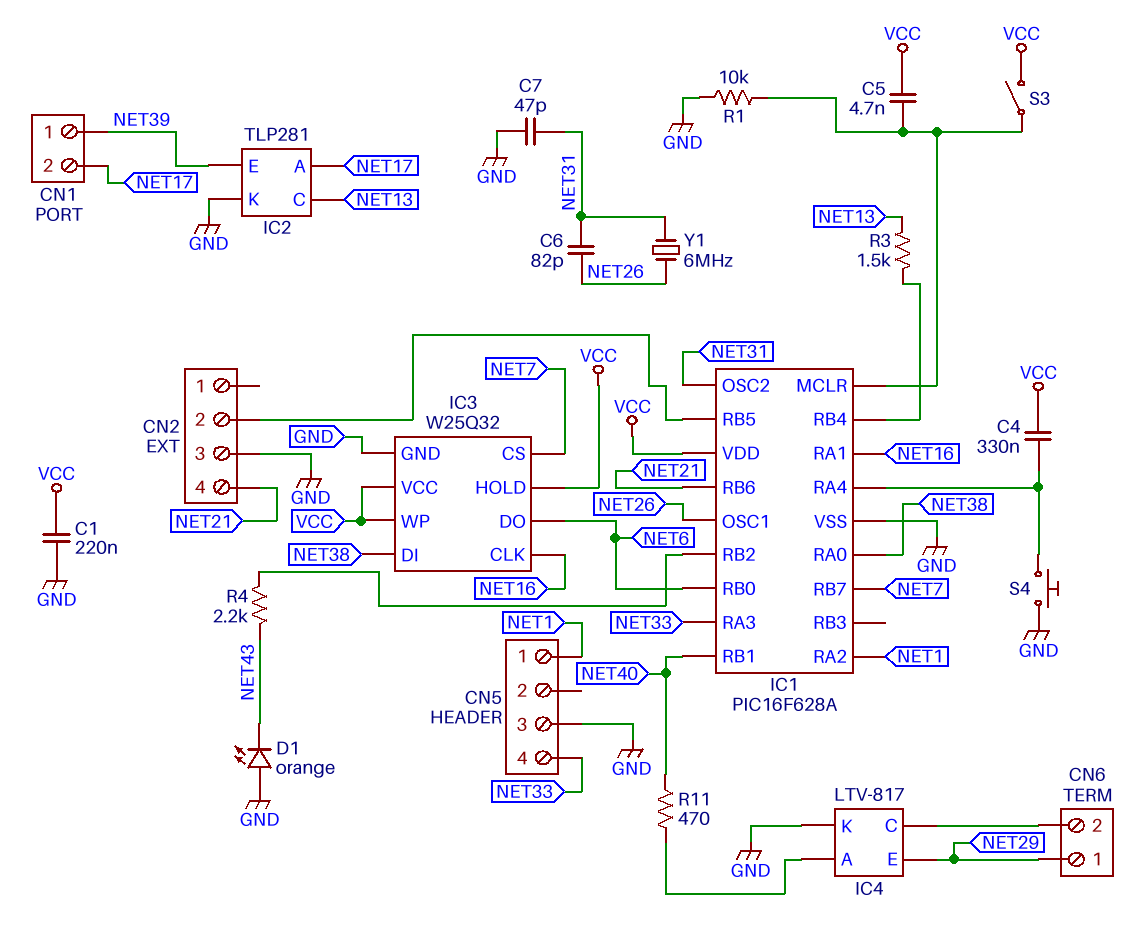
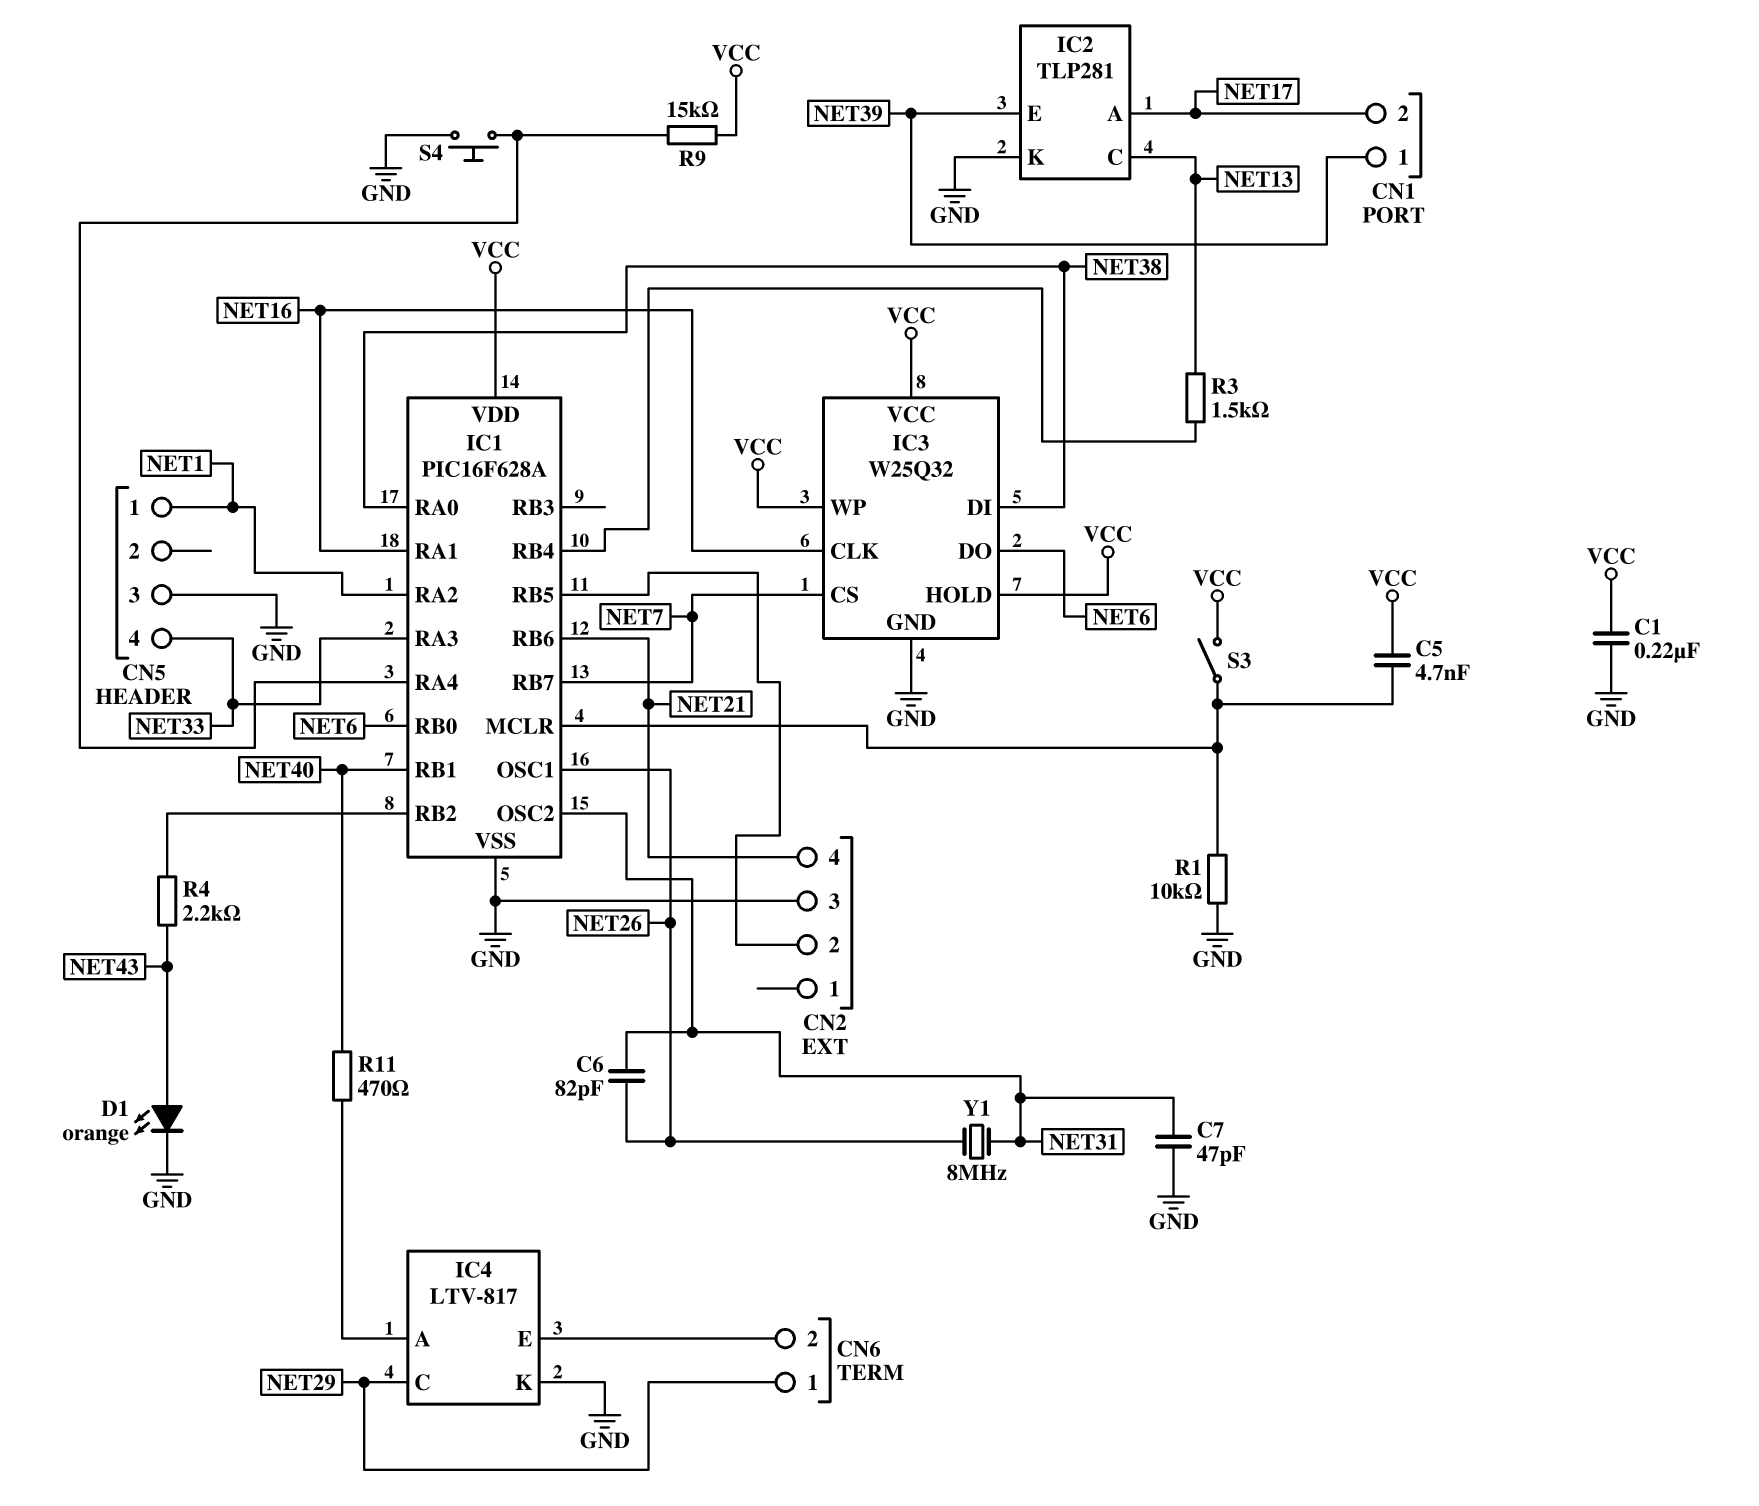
C4: 330nF (IC1/RA4, VCC) -> none
D1: LED orange (A GND, K NET43) -> LED orange (A NET43, K GND)
IC4 pin C: CN6/2 -> NET29
IC4 pin E: NET29 -> CN6/2
R9: none -> 15k (IC1/RA4, VCC)
Y1: 6MHz (NET26, NET31) -> 8MHz (NET26, NET31)

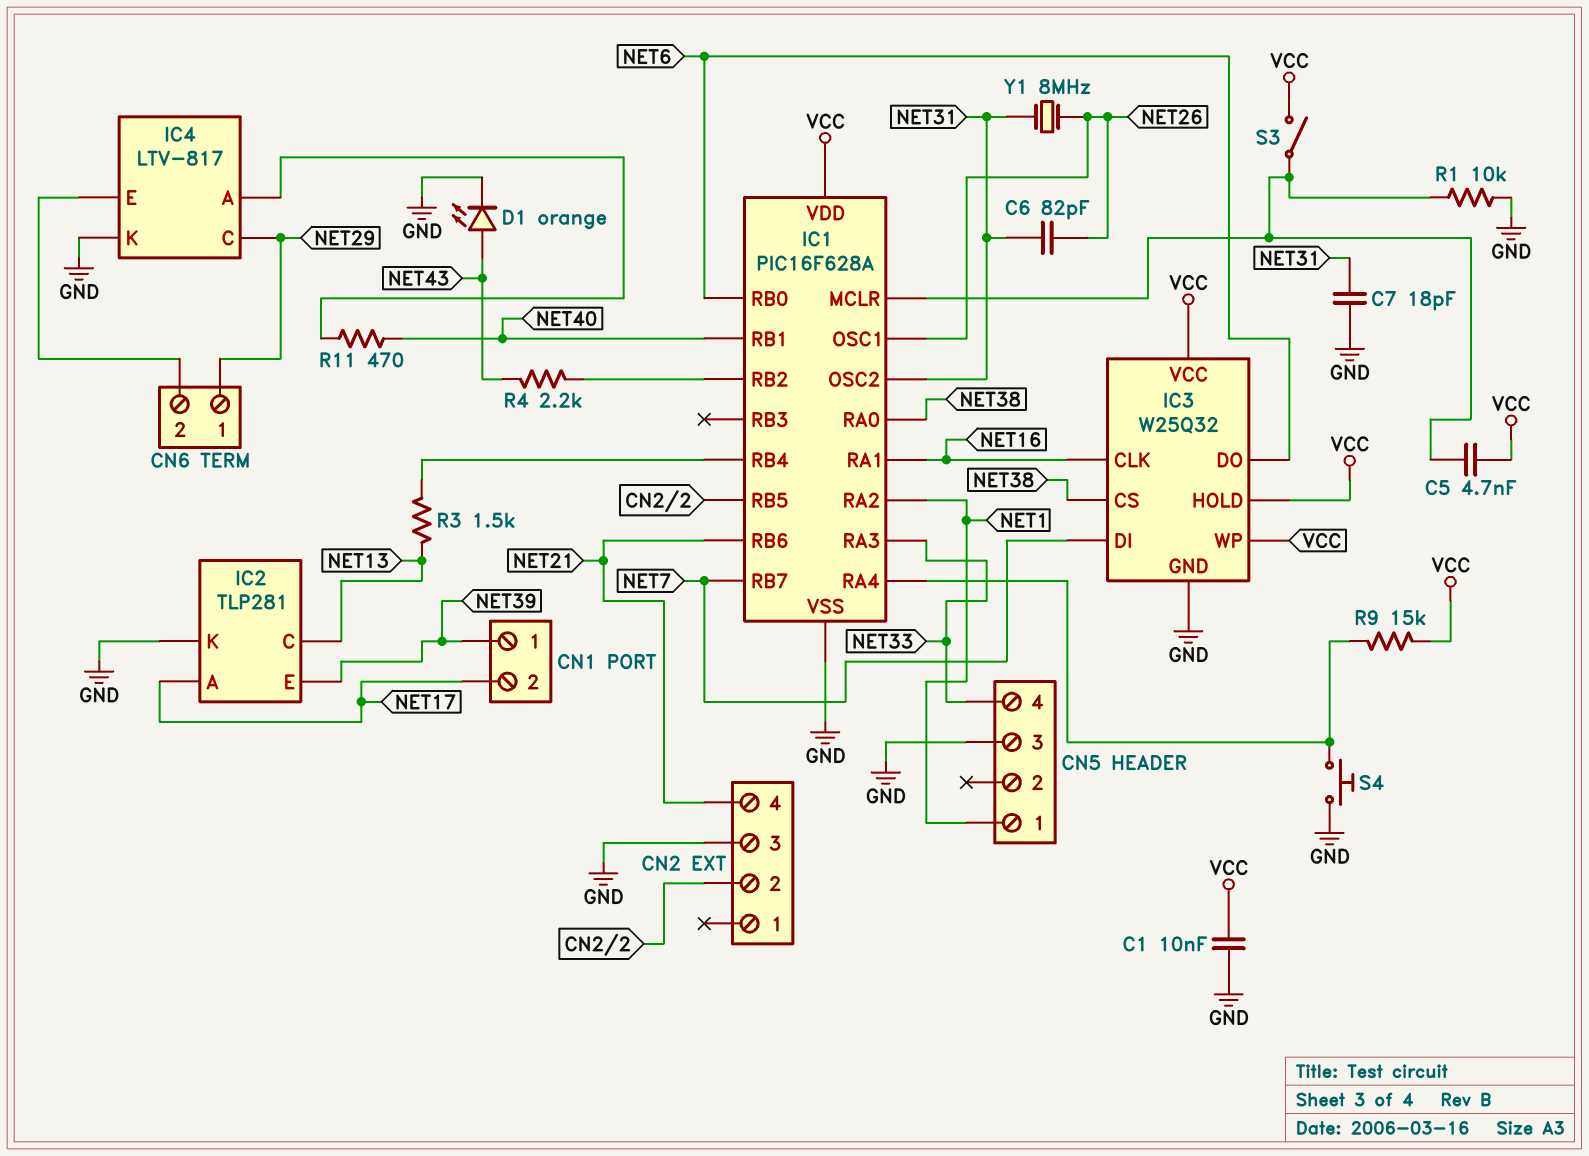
C1: 220nF (GND, VCC) -> 10nF (GND, VCC)
C7: 47pF (GND, NET31) -> 18pF (GND, NET31)
IC3 pin CS: NET7 -> NET38
IC3 pin DI: NET38 -> NET7

